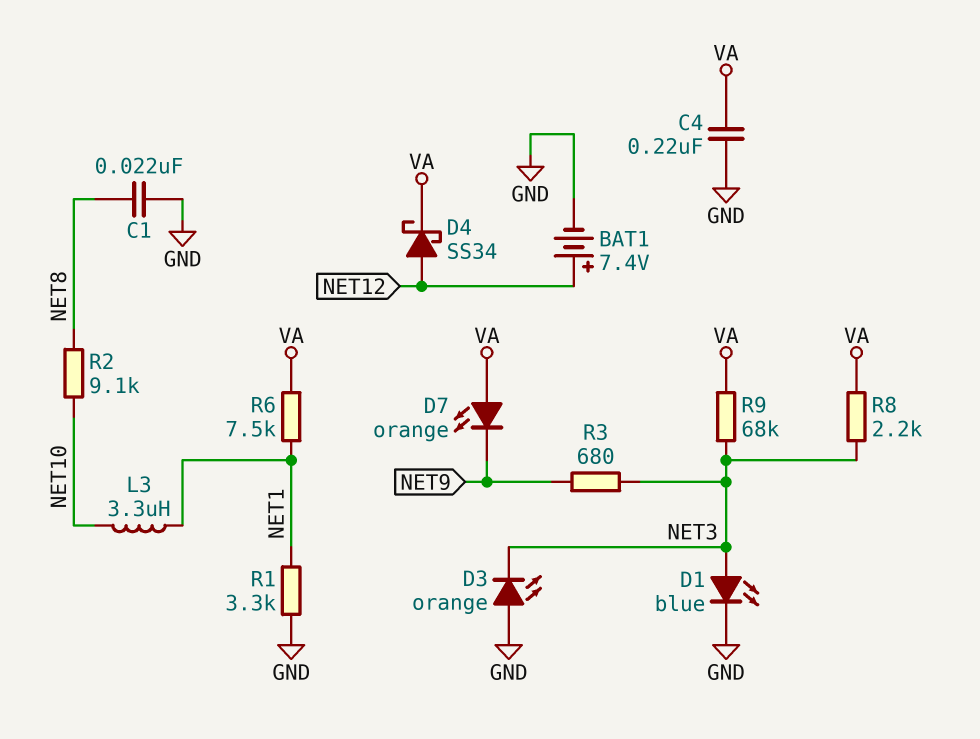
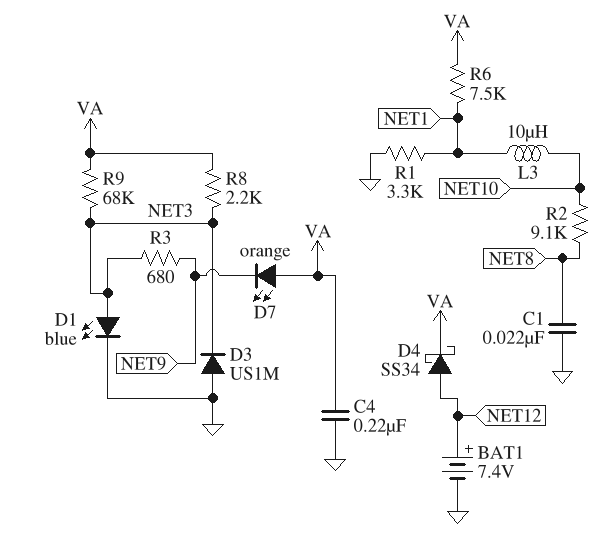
D3: LED orange (A GND, K NET3) -> diode US1M (A GND, K NET3)
L3: 3.3uH (NET1, NET10) -> 10uH (NET1, NET10)

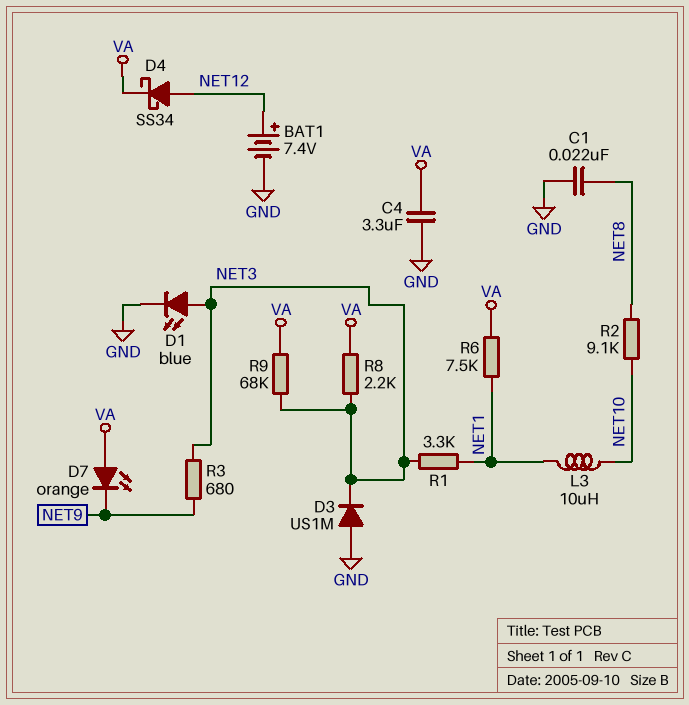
C4: 220nF (GND, VA) -> 3.3uF (GND, VA)
R1: 3.3k (GND, NET1) -> 3.3k (NET1, NET3)

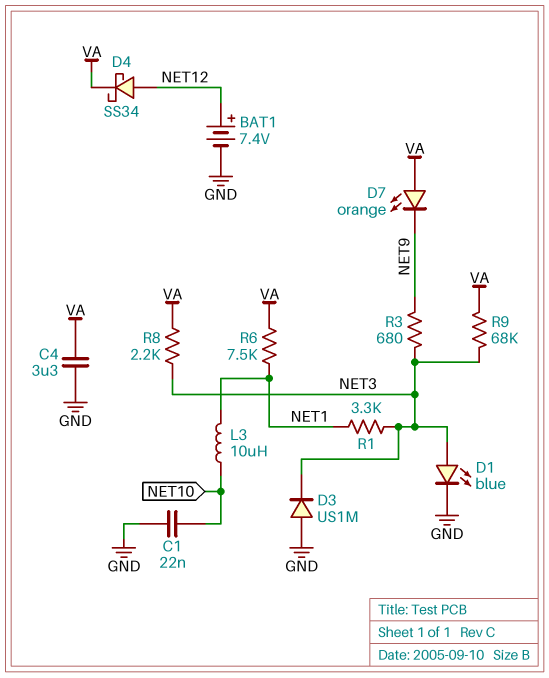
C1: 22nF (GND, NET8) -> 22nF (GND, NET10)
R2: 9.1k (NET8, NET10) -> none

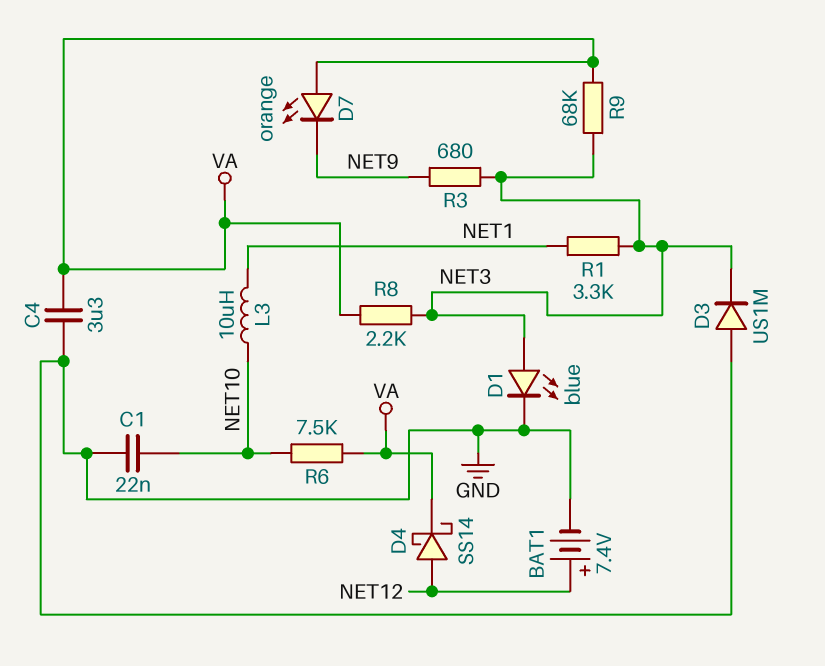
D4: schottky SS34 (A NET12, K VA) -> schottky SS14 (A NET12, K VA)
R6: 7.5k (NET1, VA) -> 7.5k (NET10, VA)

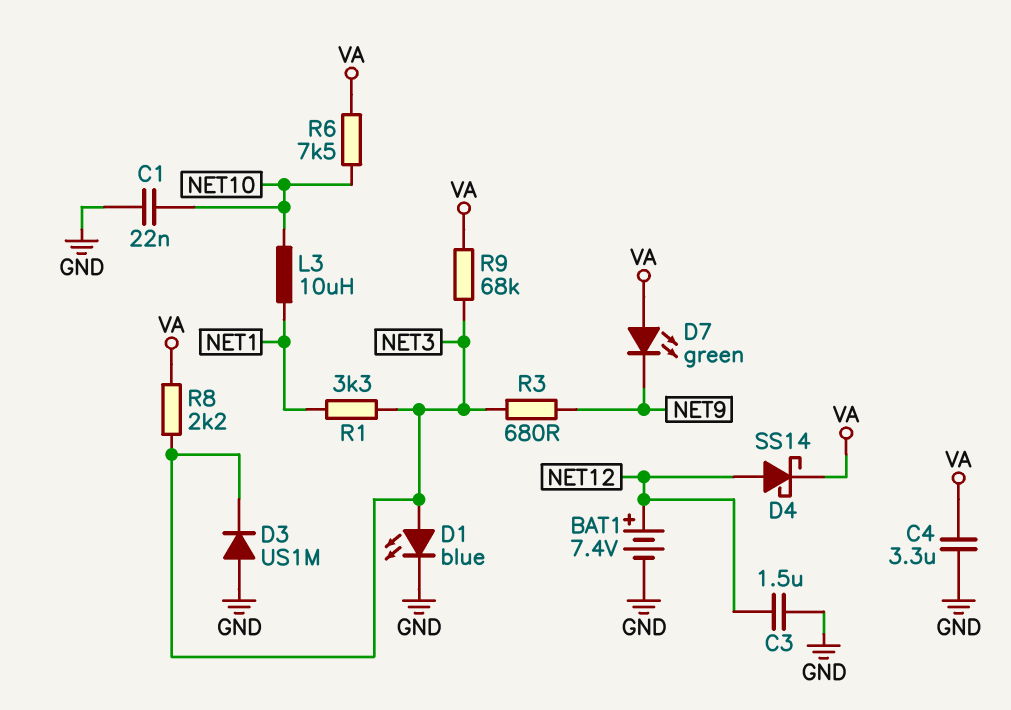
C3: none -> 1.5uF (GND, NET12)
D7: LED orange (A VA, K NET9) -> LED green (A VA, K NET9)

